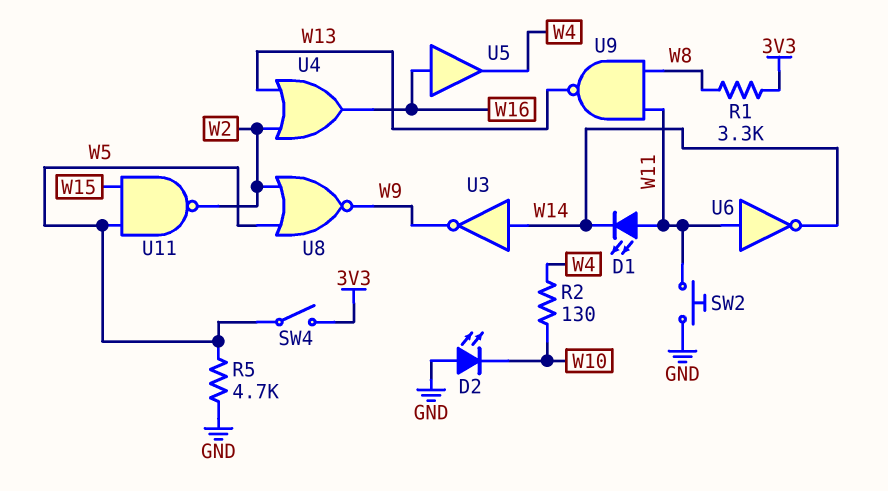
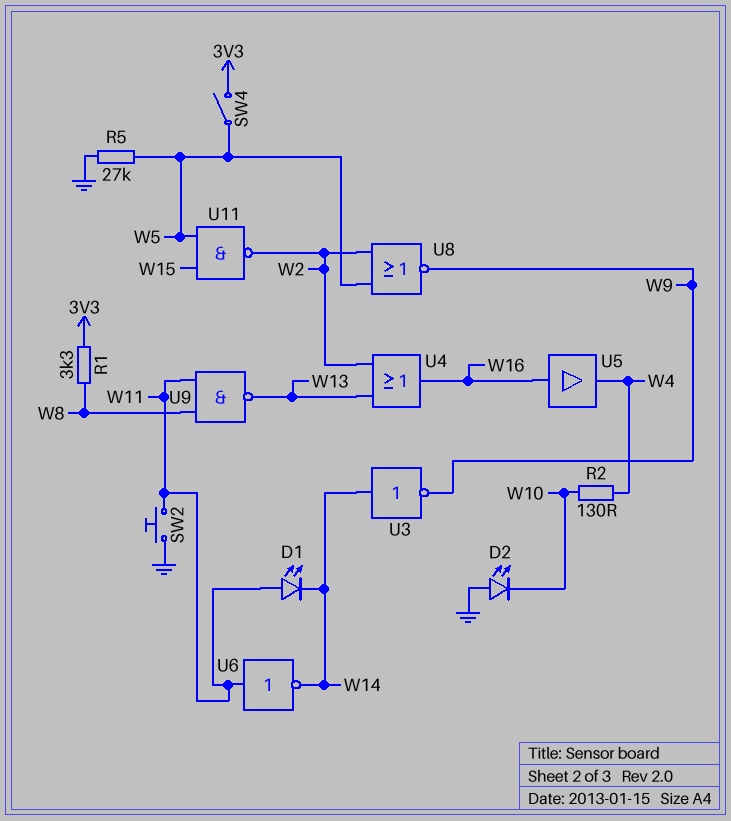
R5: 4.7k (GND, W5) -> 27k (GND, W5)

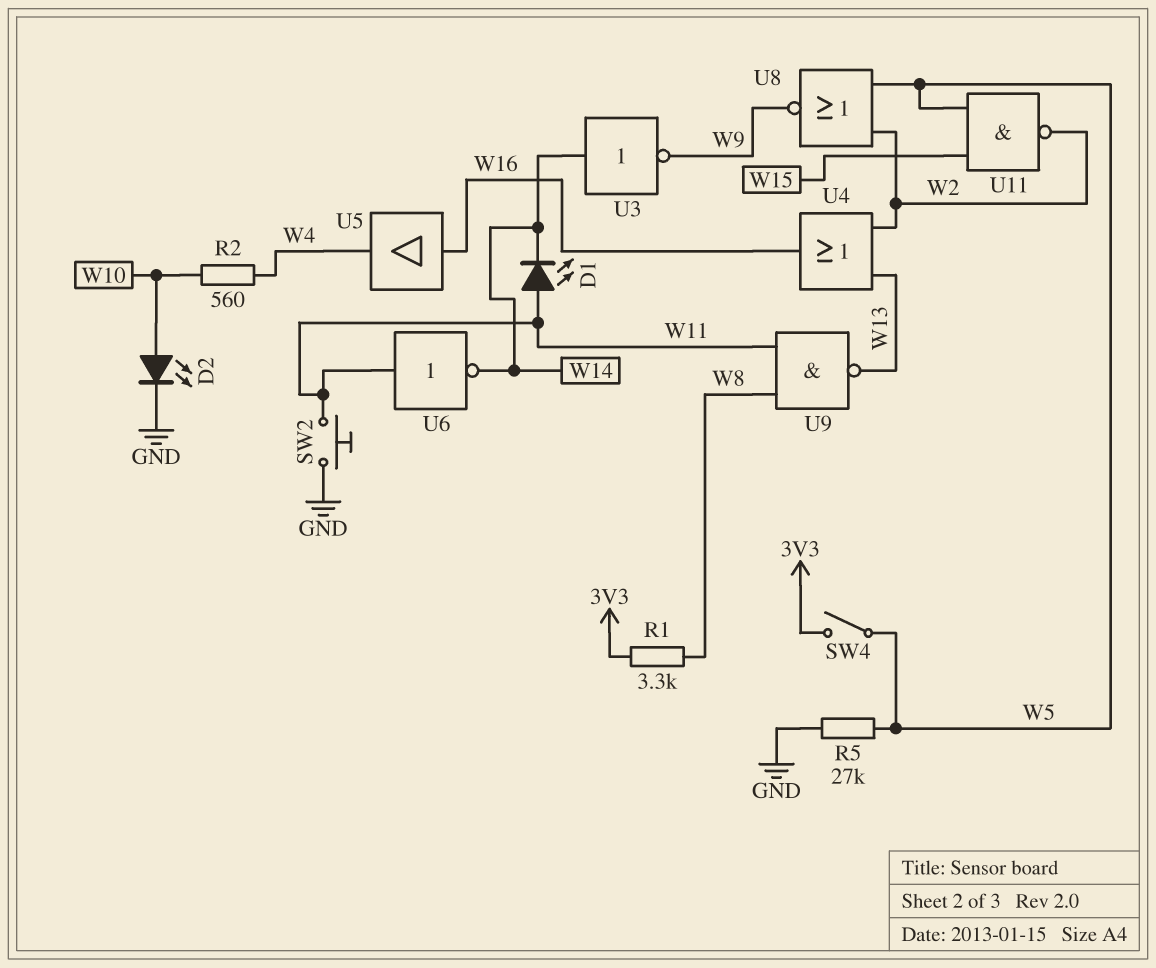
D2: LED (A GND, K W10) -> LED (A W10, K GND)
R2: 130 (W4, W10) -> 560 (W4, W10)

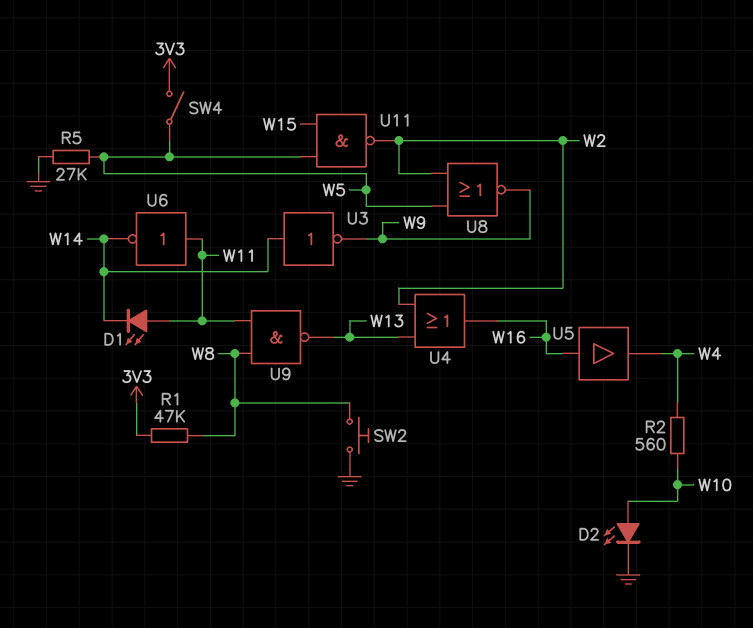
R1: 3.3k (3V3, W8) -> 47k (3V3, W8)
SW2: button (GND, W11) -> button (GND, W8)

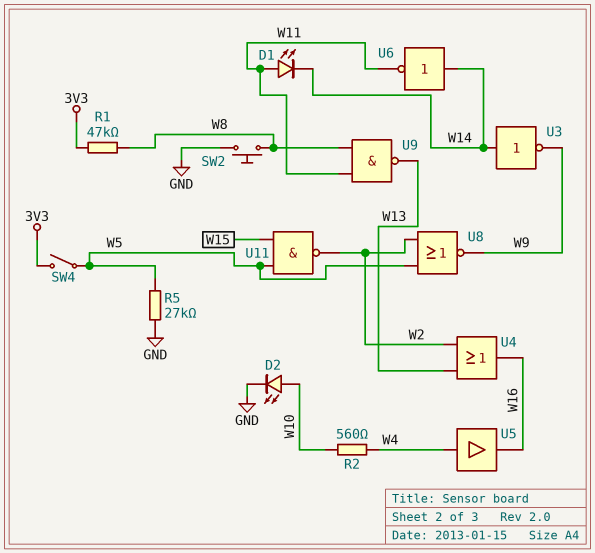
U5: buffer (in W16, out W4) -> buffer (in W4, out W16)
U6: NOT (in W11, out W14) -> NOT (in W14, out W11)

